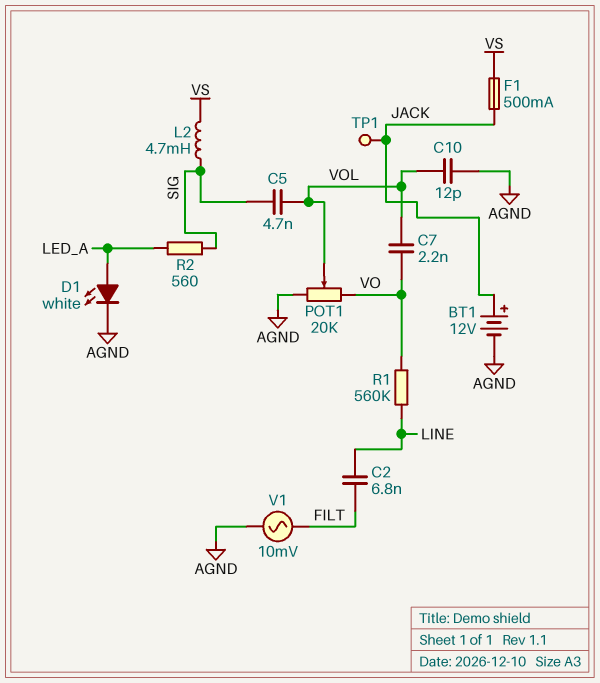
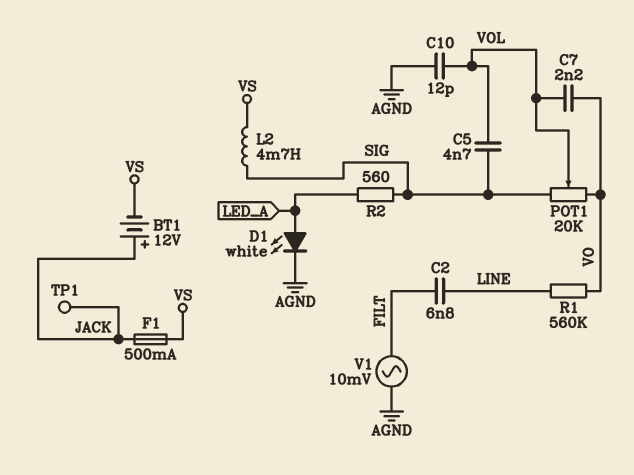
BT1: 12V (plus JACK, minus AGND) -> 12V (plus JACK, minus VS)
POT1: 20k (AGND, VO, wiper VOL) -> 20k (SIG, VO, wiper VOL)

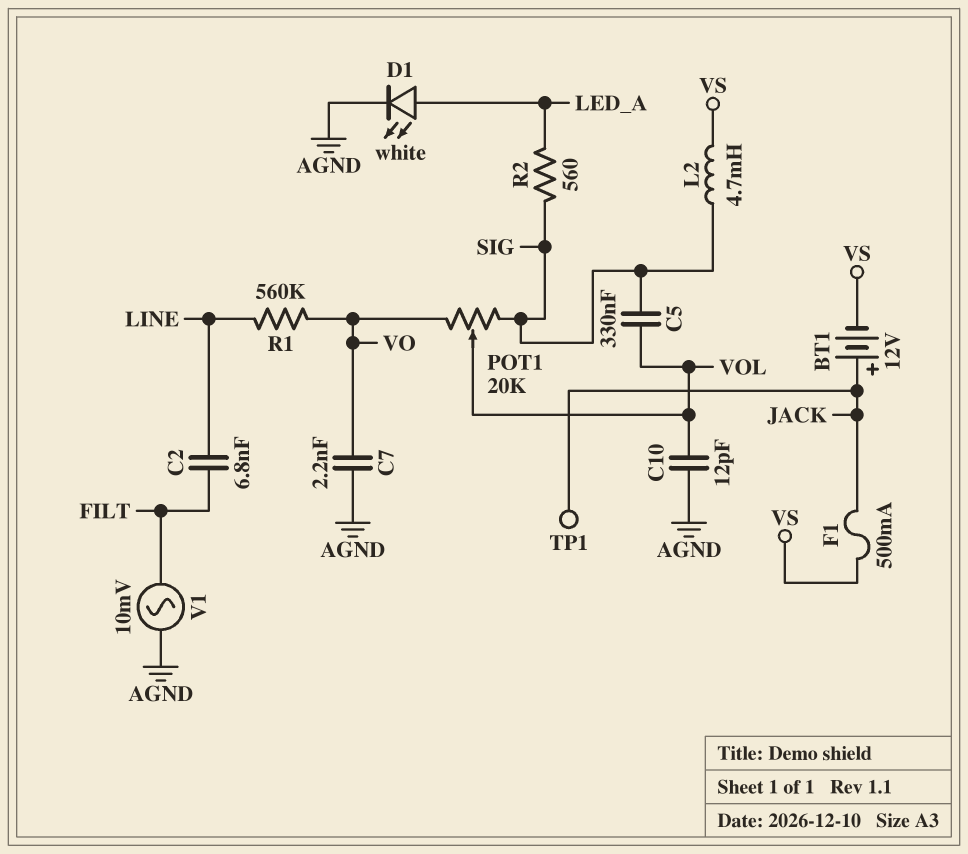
C5: 4.7nF (SIG, VOL) -> 330nF (SIG, VOL)
C7: 2.2nF (VO, VOL) -> 2.2nF (AGND, VO)

